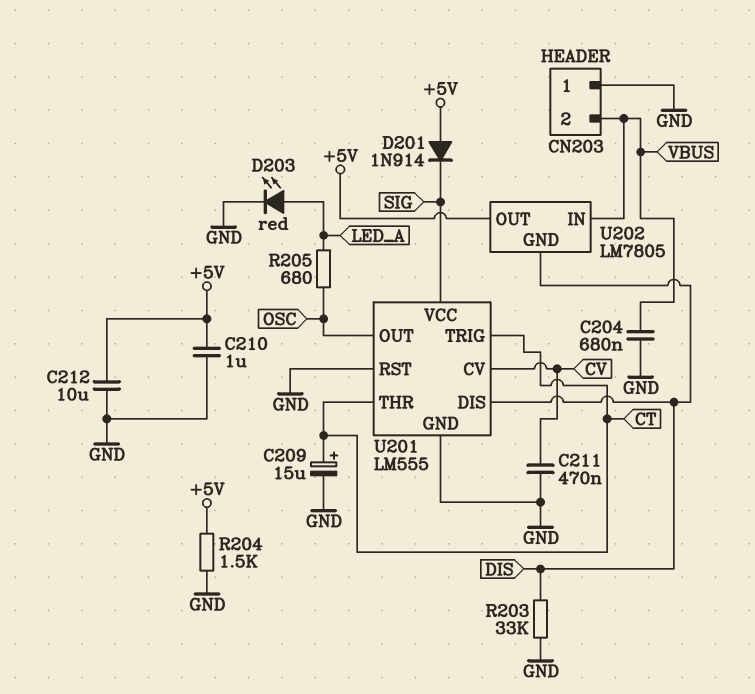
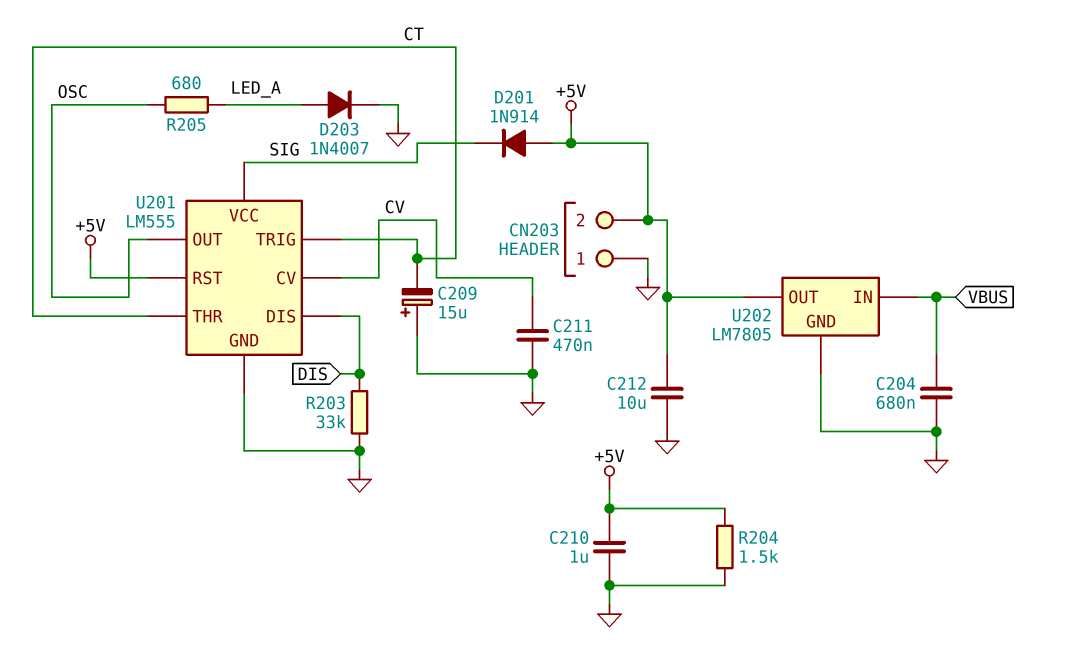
C209: 15uF (plus CT, minus GND) -> 15uF (plus GND, minus CT)
CN203 pin 2: VBUS -> +5V
D203: LED red (A LED_A, K GND) -> diode 1N4007 (A LED_A, K GND)
U201 pin RST: GND -> +5V
U202 pin GND: DIS -> GND

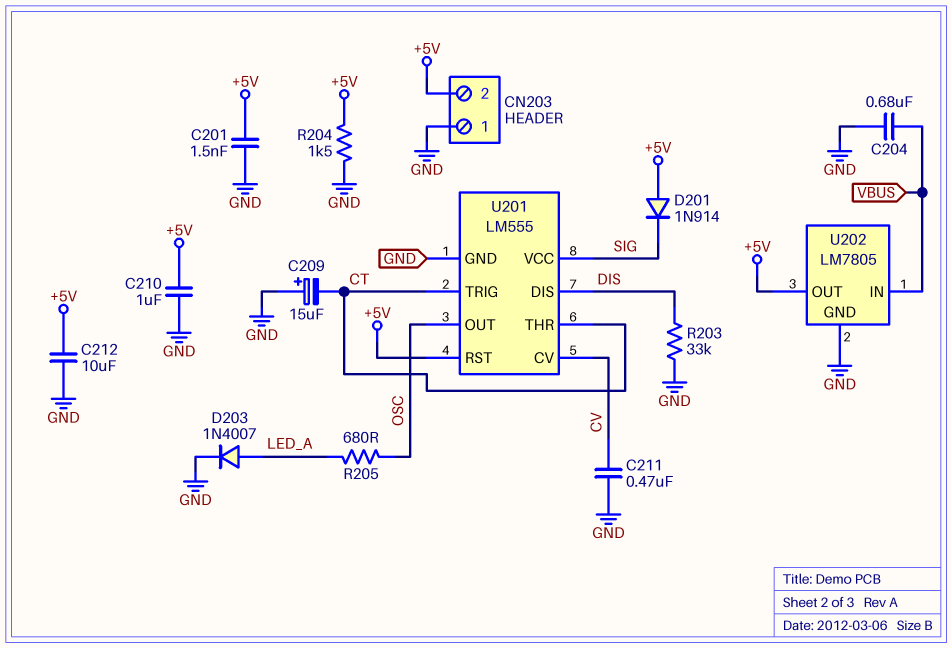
C201: none -> 1.5nF (+5V, GND)

